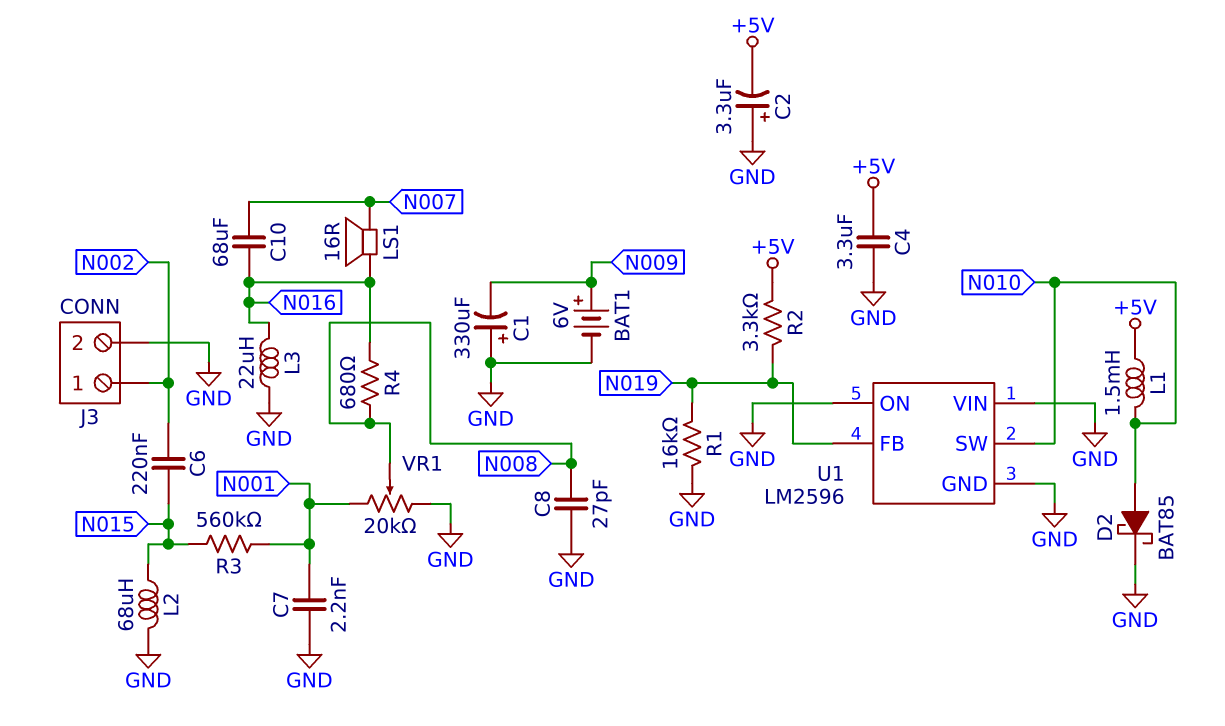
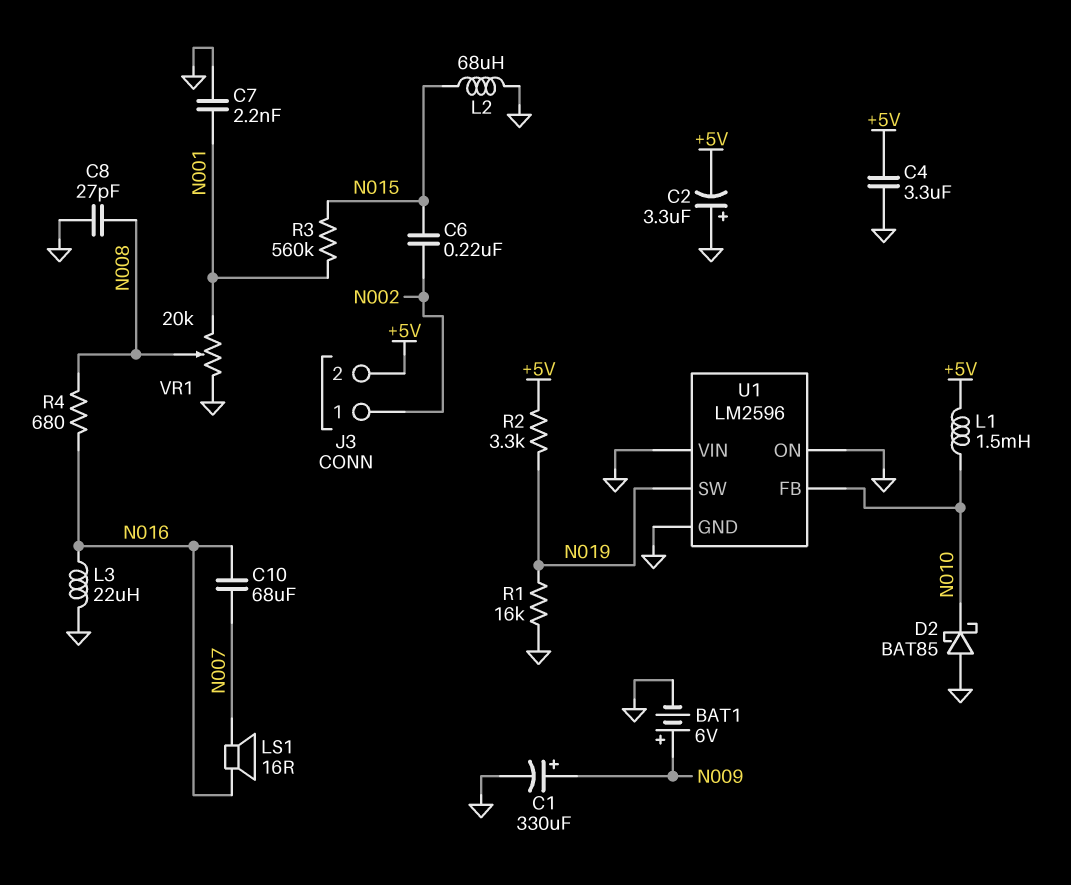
C1: 330uF (plus GND, minus N009) -> 330uF (plus N009, minus GND)
D2: schottky BAT85 (A N010, K GND) -> schottky BAT85 (A GND, K N010)
J3 pin 2: GND -> +5V
U1 pin FB: N019 -> N010
U1 pin SW: N010 -> N019

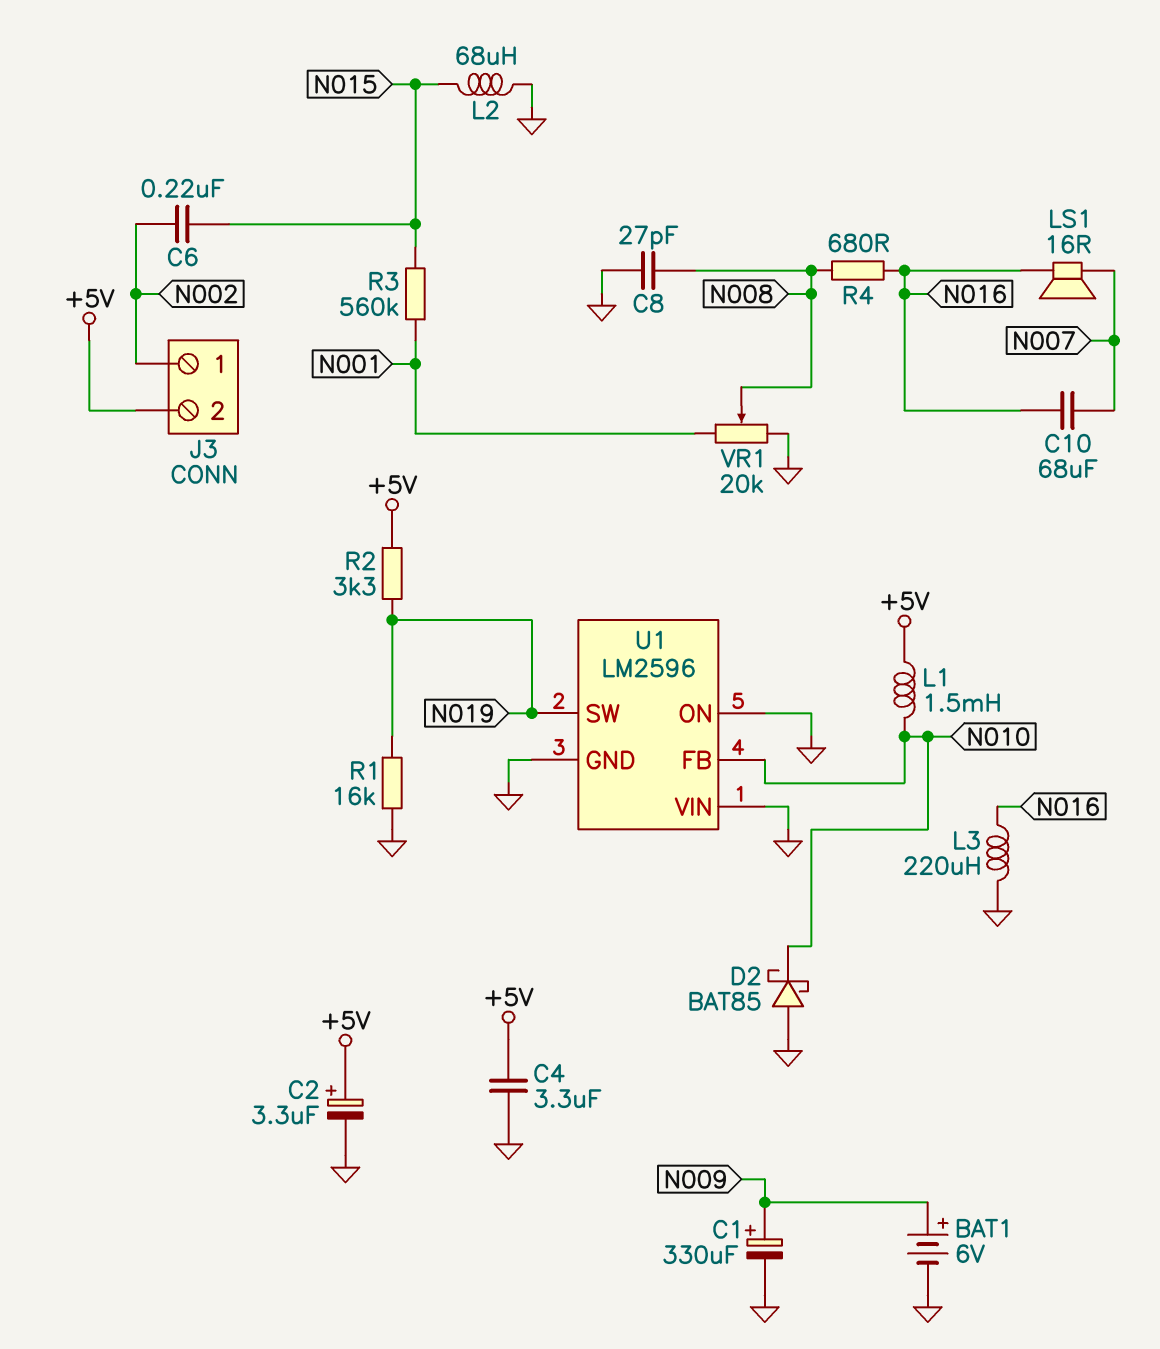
C2: 3.3uF (plus GND, minus +5V) -> 3.3uF (plus +5V, minus GND)
C7: 2.2nF (GND, N001) -> none
L3: 22uH (GND, N016) -> 220uH (GND, N016)

